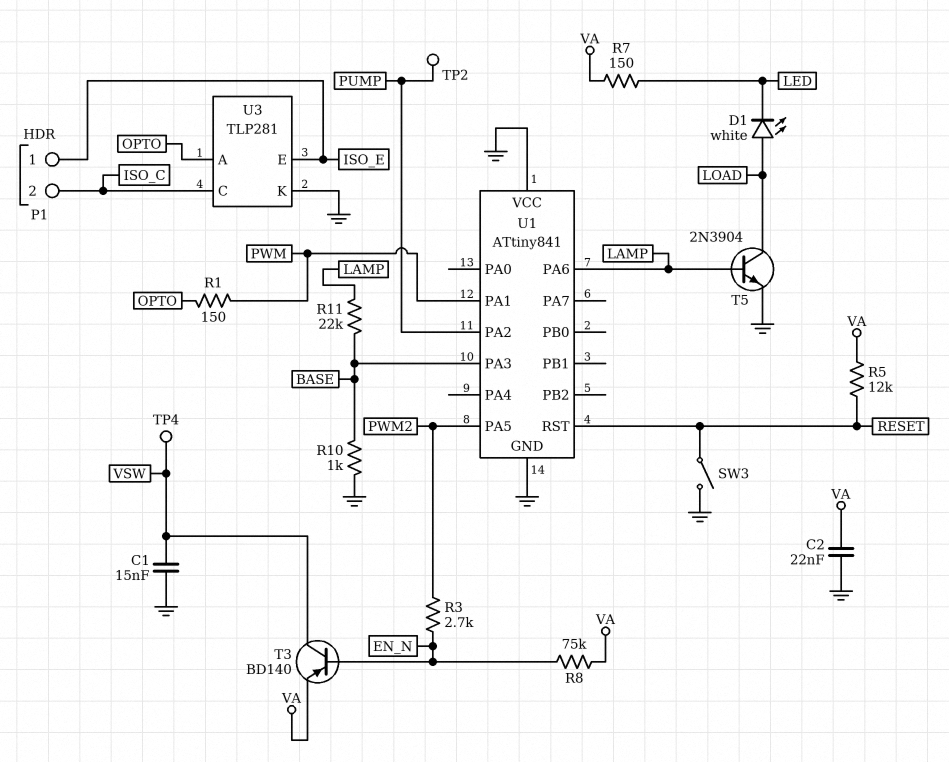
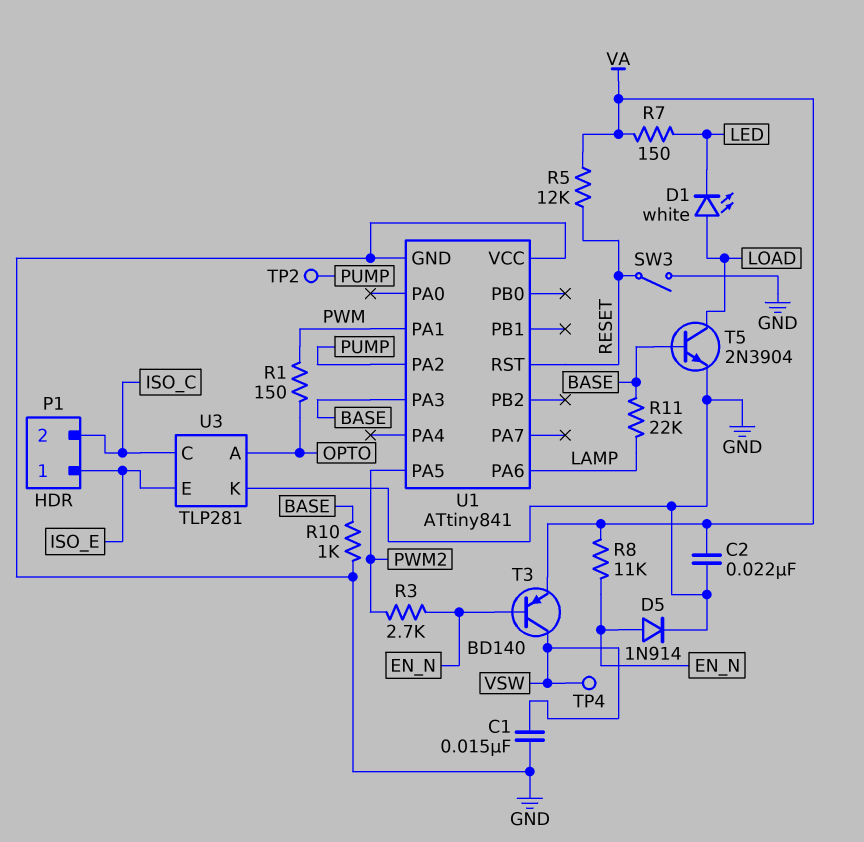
D5: none -> diode 1N914 (A EN_N, K GND)
R8: 75k (EN_N, VA) -> 11k (EN_N, VA)
T5: NPN 2N3904 (B LAMP, C LOAD, E GND) -> NPN 2N3904 (B BASE, C LOAD, E GND)

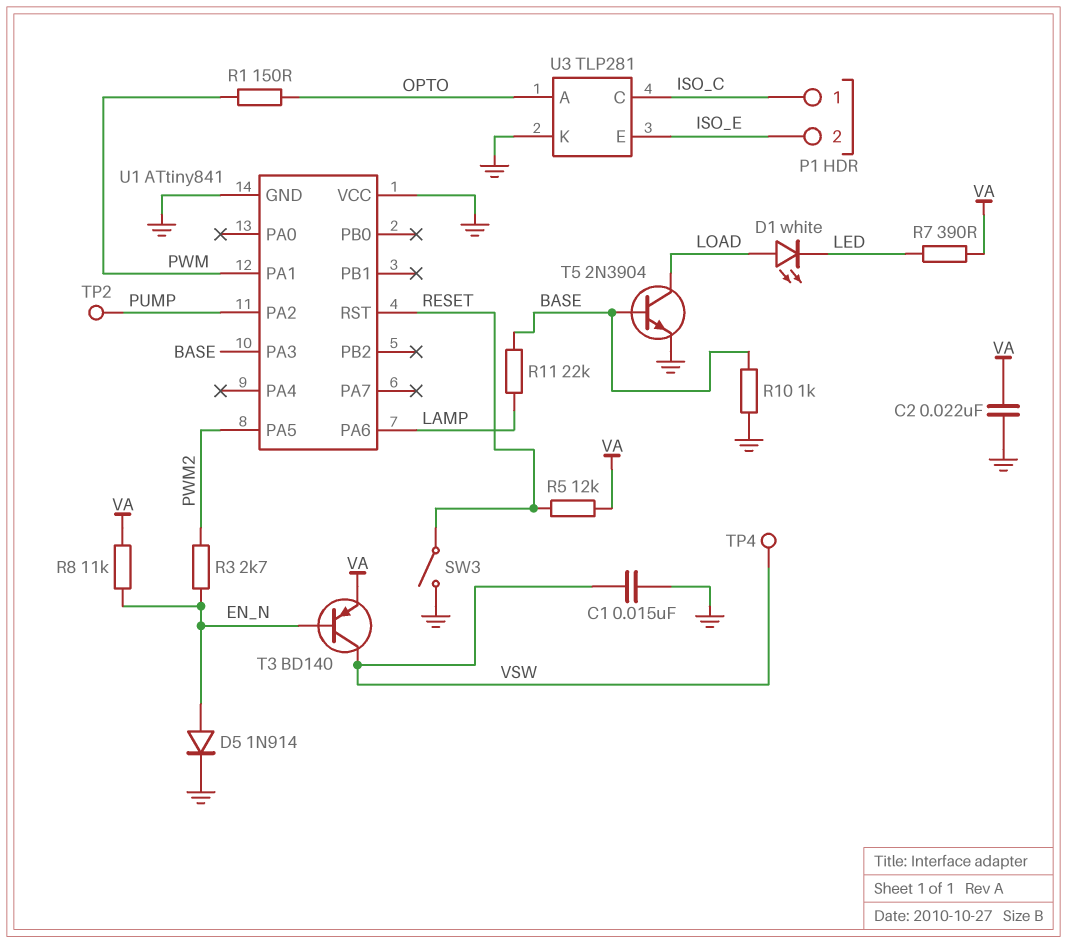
P1 pin 1: ISO_E -> ISO_C
P1 pin 2: ISO_C -> ISO_E
R7: 150 (LED, VA) -> 390 (LED, VA)

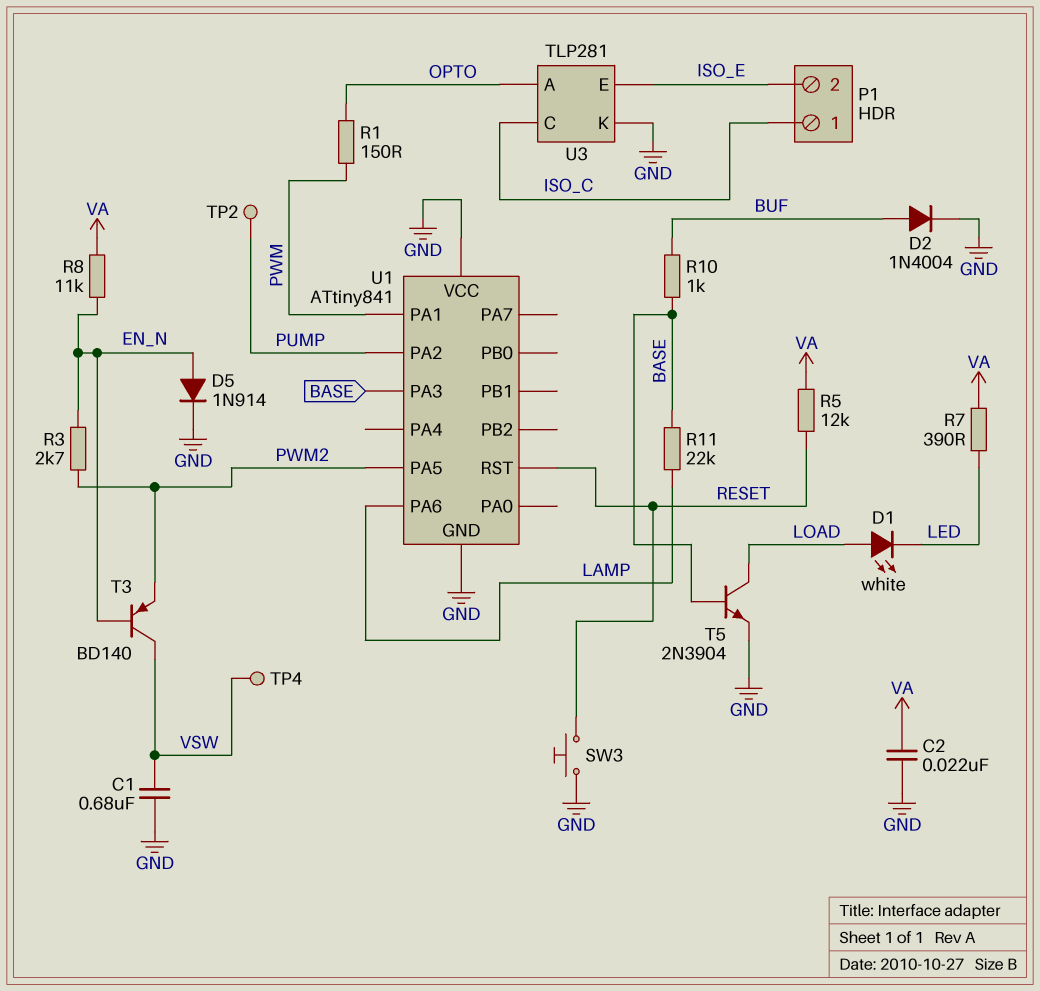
C1: 15nF (GND, VSW) -> 680nF (GND, VSW)
D2: none -> diode 1N4004 (A BUF, K GND)
R10: 1k (BASE, GND) -> 1k (BASE, BUF)
SW3: switch (GND, RESET) -> button (GND, RESET)
T3: PNP BD140 (B EN_N, C VSW, E VA) -> PNP BD140 (B EN_N, C VSW, E PWM2)

